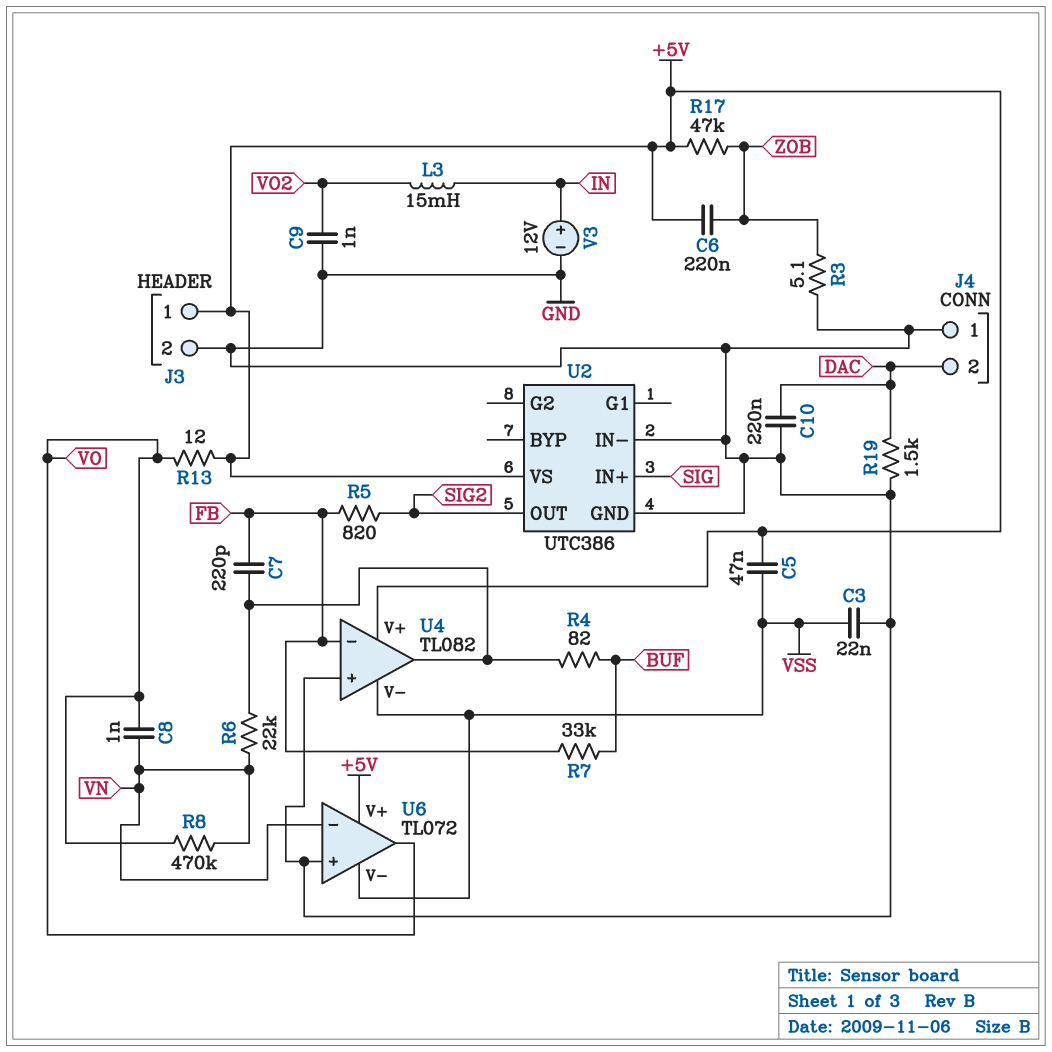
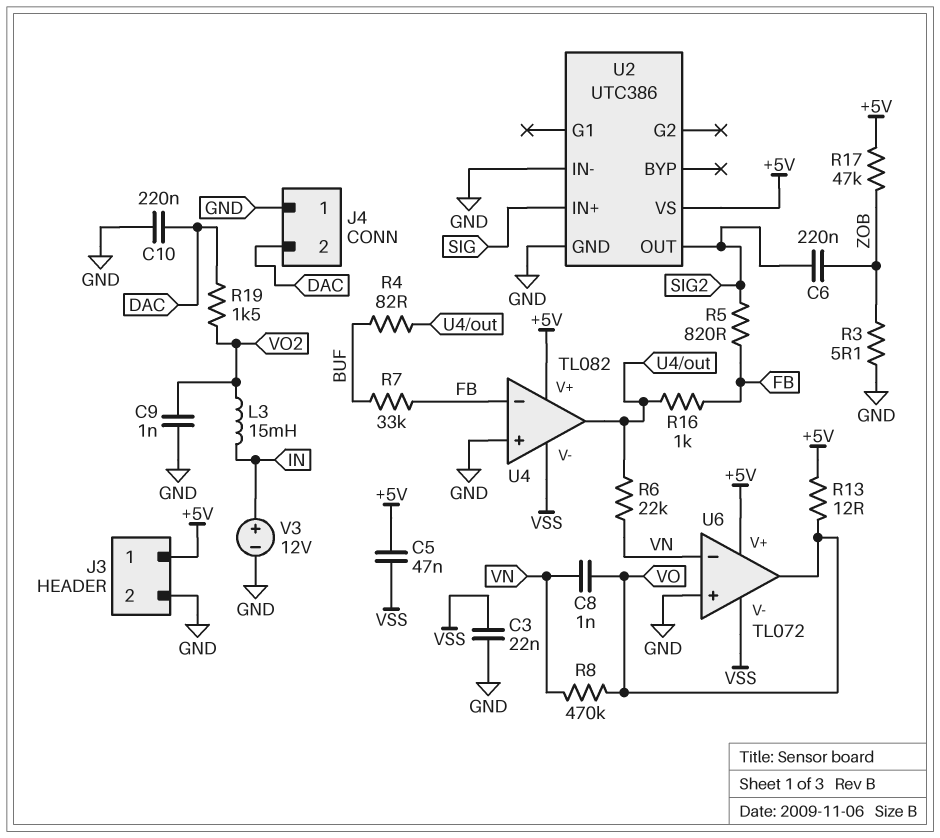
C6: 220nF (+5V, ZOB) -> 220nF (SIG2, ZOB)
C7: 220pF (FB, U4/out) -> none
R16: none -> 1k (FB, U4/out)
R19: 1.5k (DAC, GND) -> 1.5k (DAC, VO2)

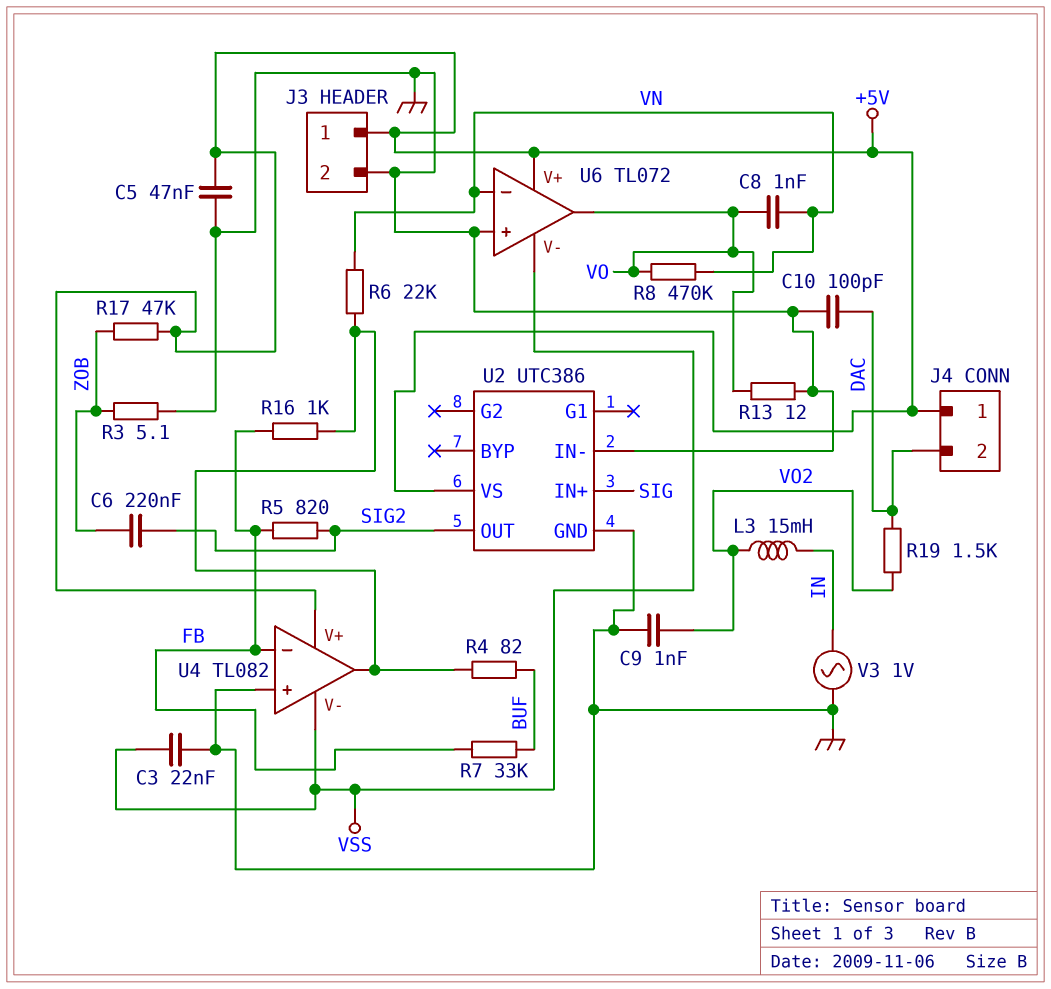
C5: 47nF (+5V, VSS) -> 47nF (+5V, GND)
C10: 220nF (DAC, GND) -> 100pF (DAC, GND)
J4 pin 1: GND -> +5V
R13: 12 (+5V, VO) -> 12 (GND, VO)
V3: 12V (plus IN, minus GND) -> AC 1V (GND, IN)

